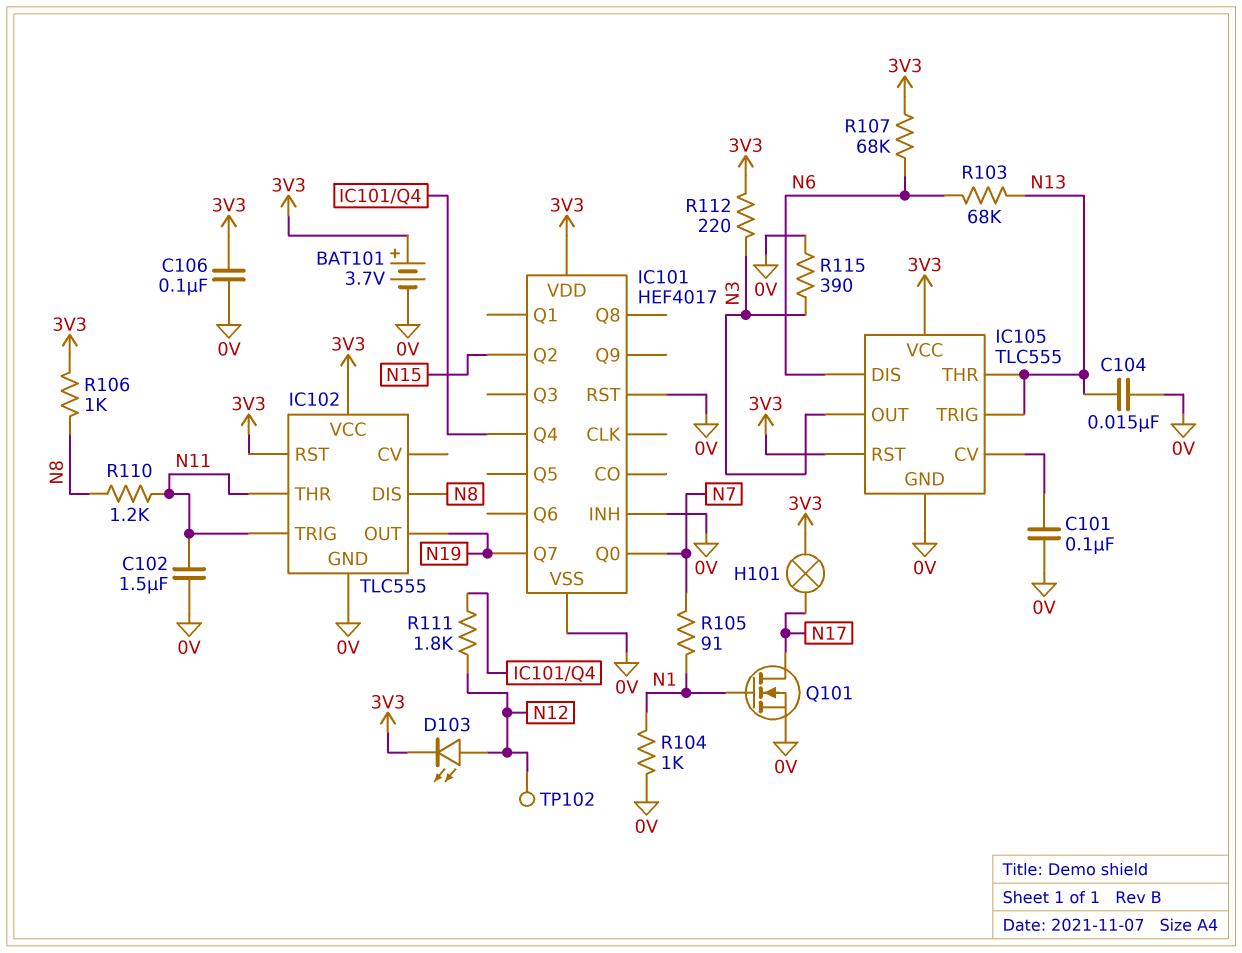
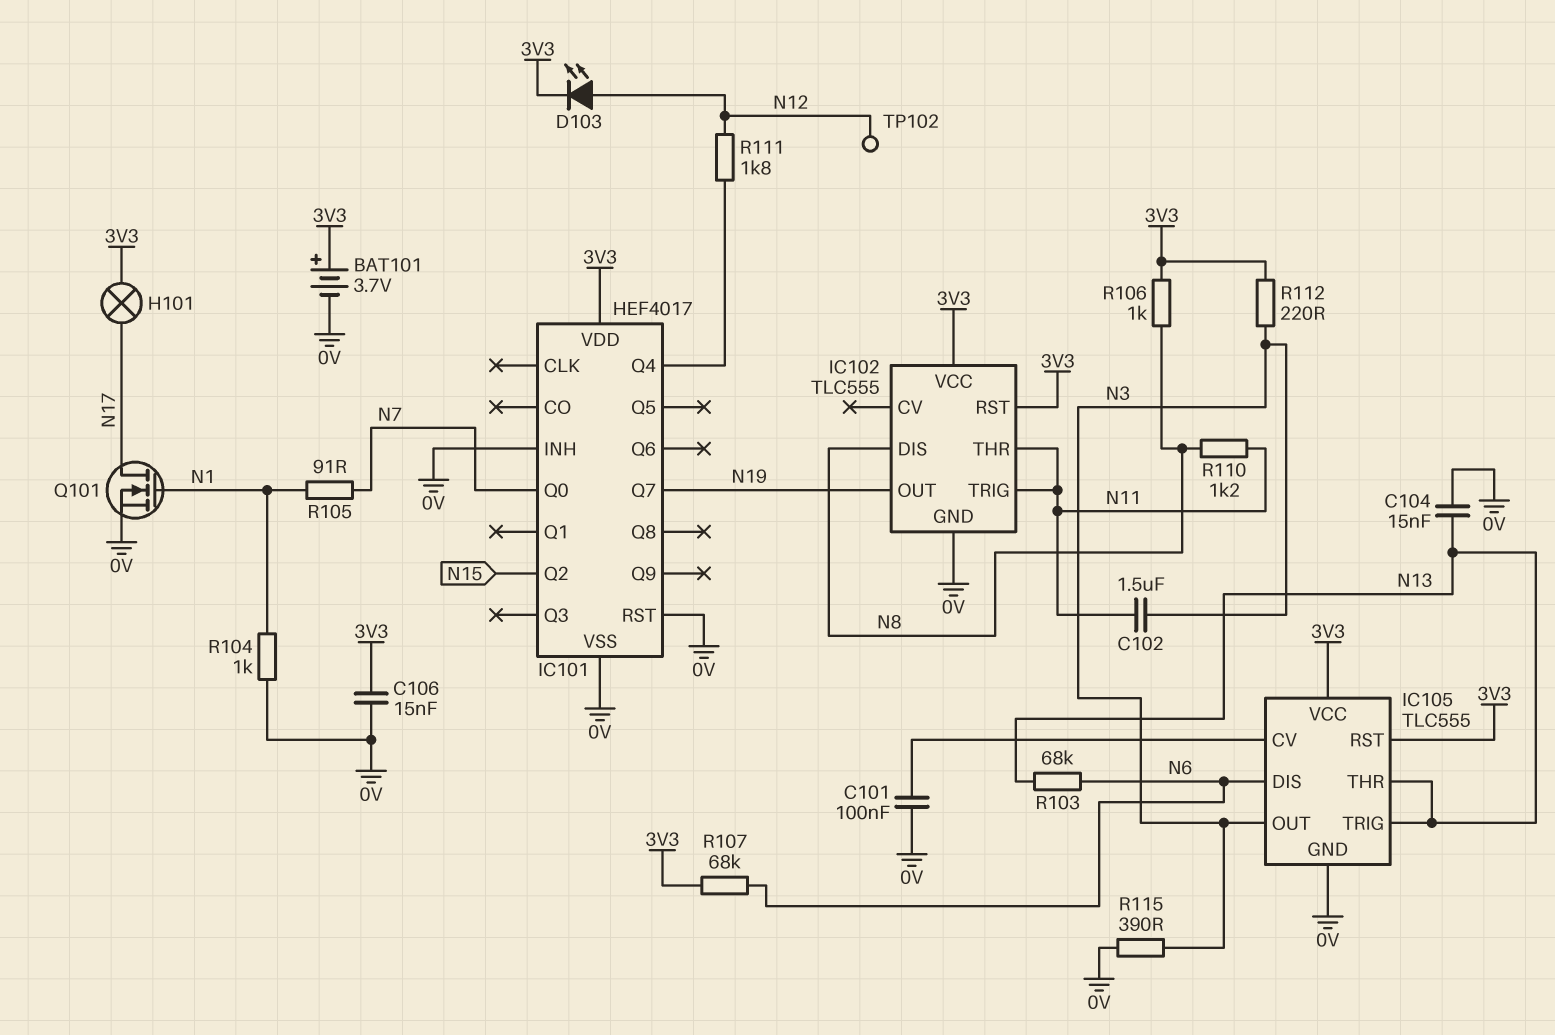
C102: 1.5uF (0V, N11) -> 1.5uF (N3, N11)
C106: 100nF (0V, 3V3) -> 15nF (0V, 3V3)

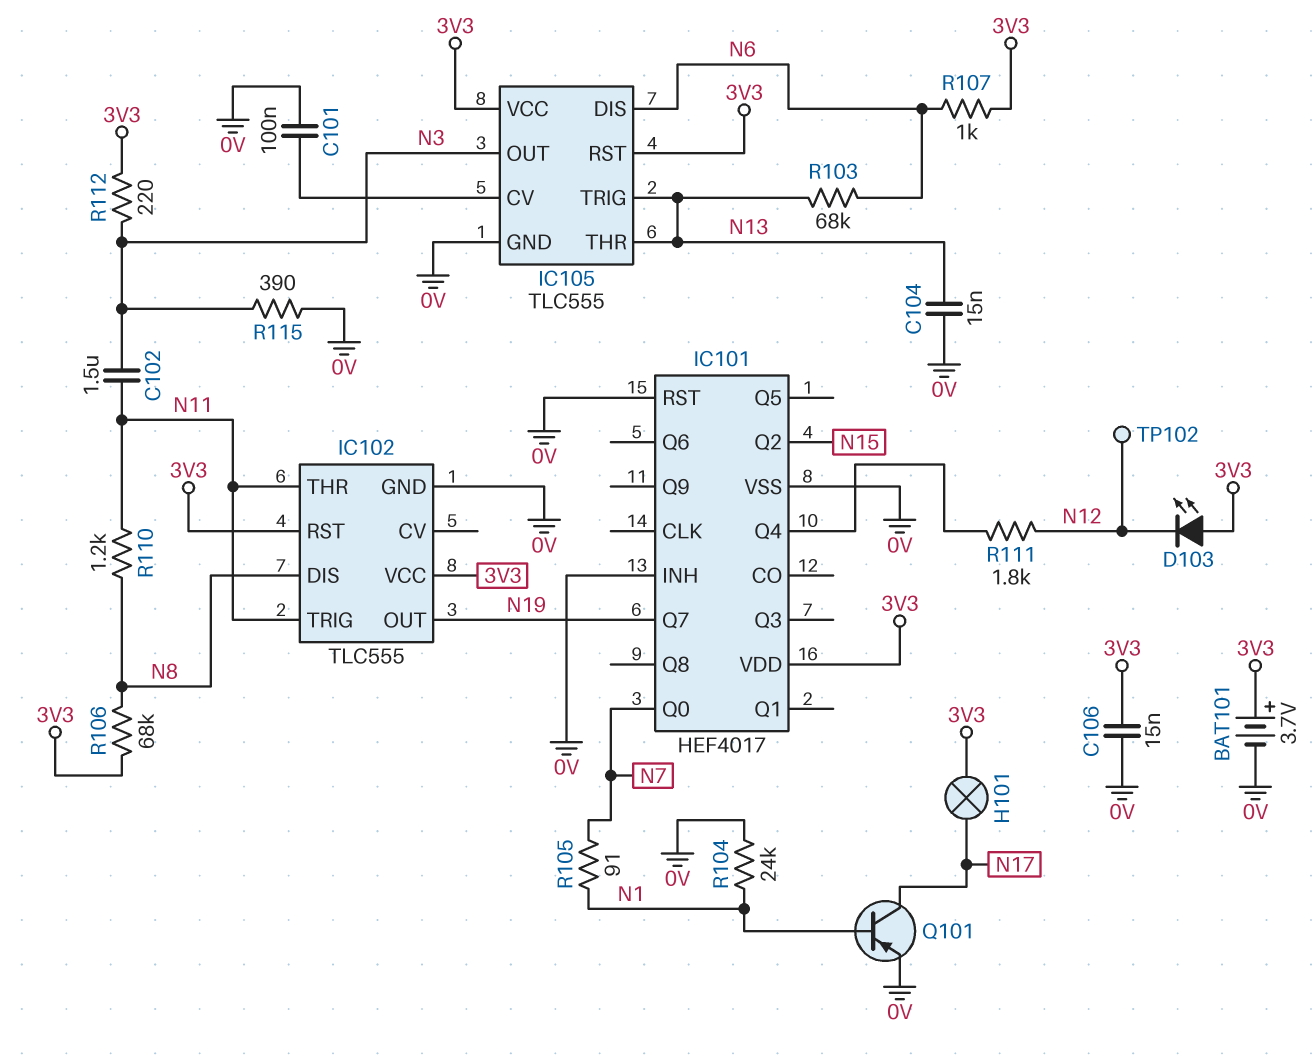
D103: LED (A N12, K 3V3) -> LED (A 3V3, K N12)
Q101: NMOS (G N1, D N17, S 0V) -> PNP (B N1, C N17, E 0V)
R104: 1k (0V, N1) -> 24k (0V, N1)
R106: 1k (3V3, N8) -> 68k (3V3, N8)
R107: 68k (3V3, N6) -> 1k (3V3, N6)

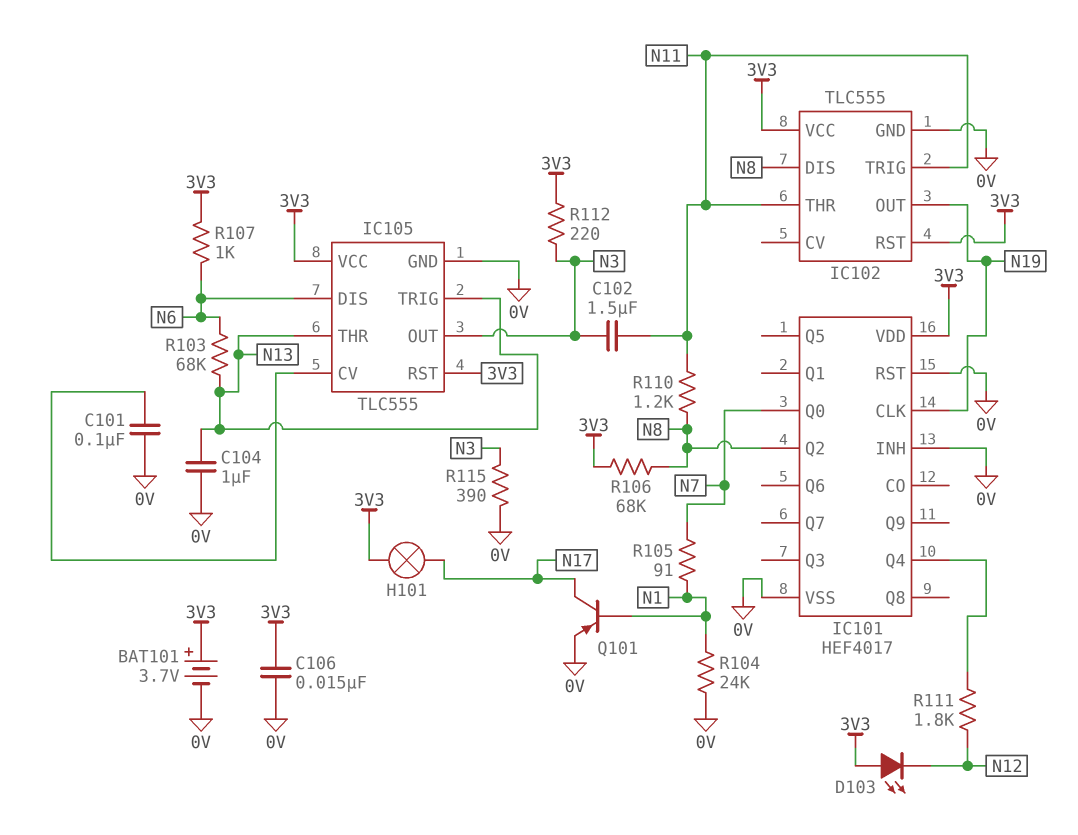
C104: 15nF (0V, N13) -> 1uF (0V, N13)
IC101 pin CLK: none -> N19
IC101 pin Q2: N15 -> N8
IC101 pin Q7: N19 -> none
TP102: test point (N12) -> none

